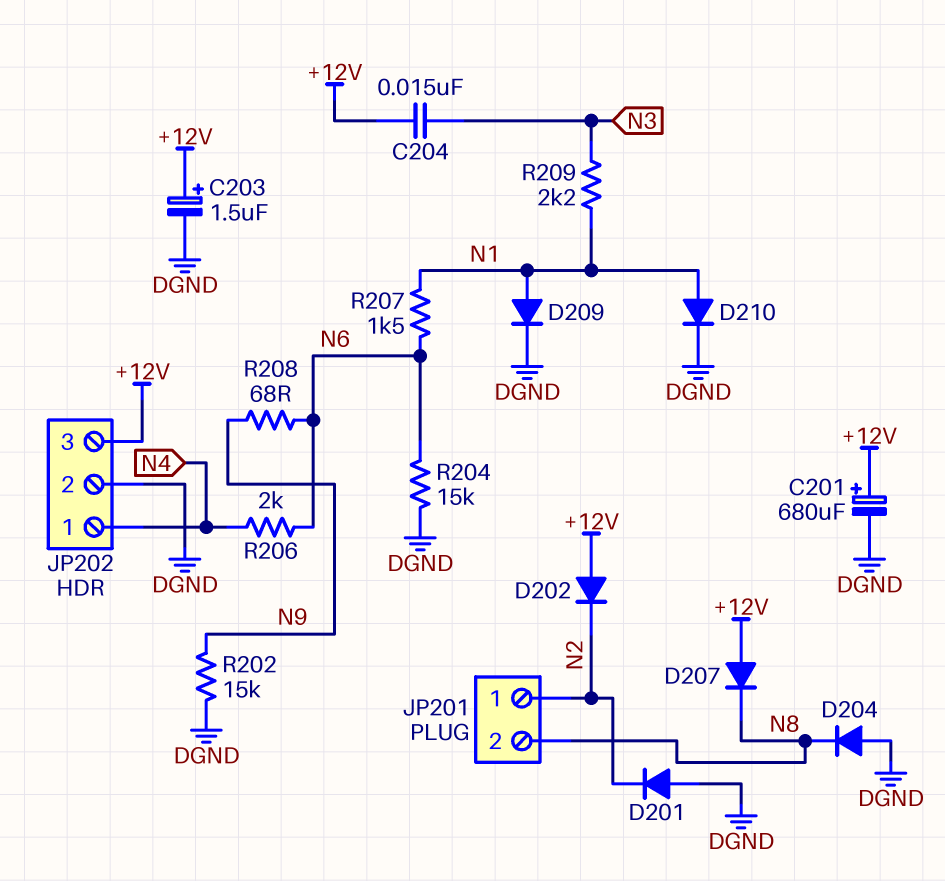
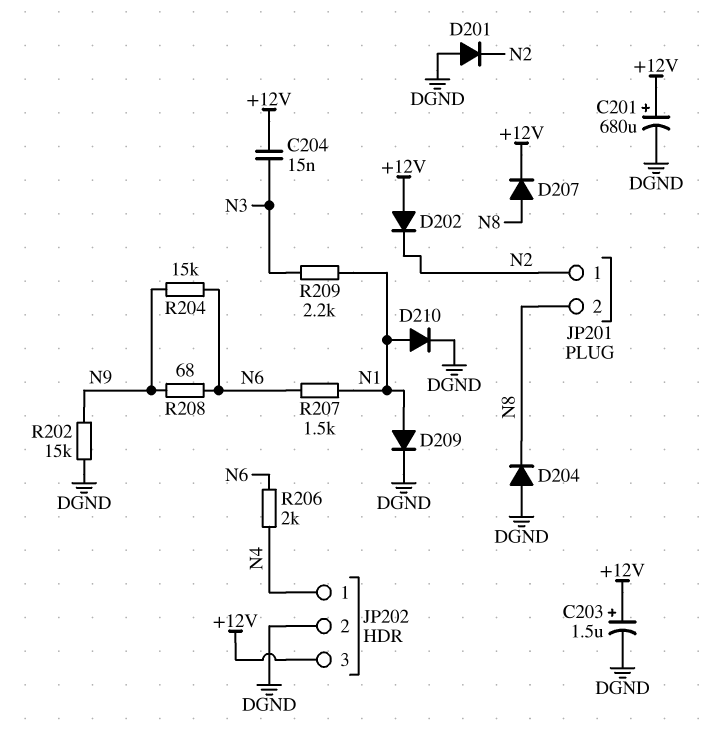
D207: diode (A +12V, K N8) -> diode (A N8, K +12V)
R204: 15k (DGND, N6) -> 15k (N6, N9)

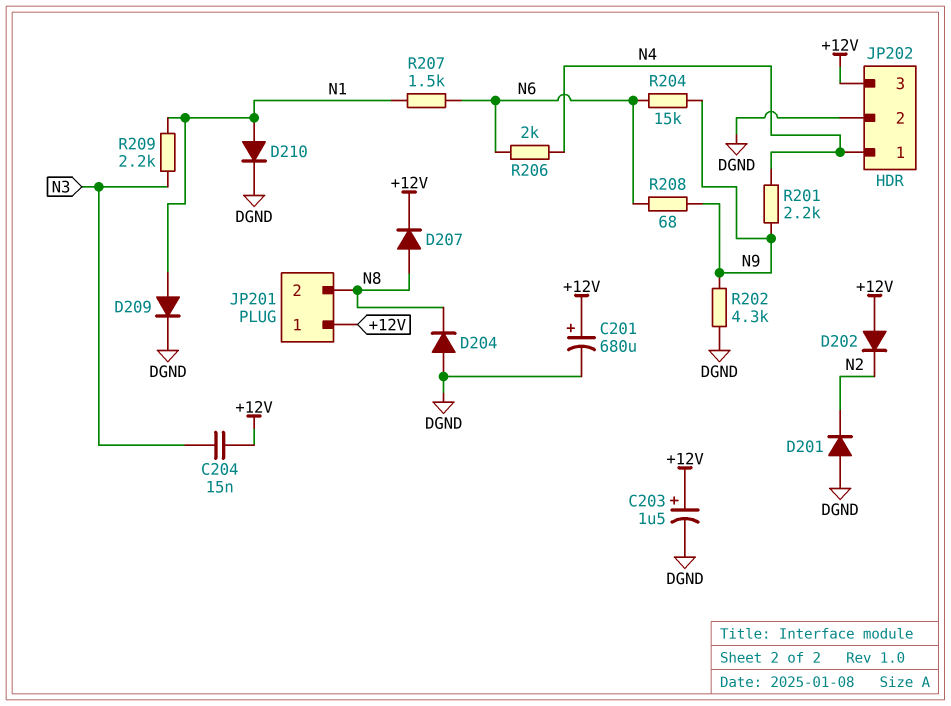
JP201 pin 1: N2 -> +12V
R201: none -> 2.2k (N4, N9)
R202: 15k (DGND, N9) -> 4.3k (DGND, N9)

